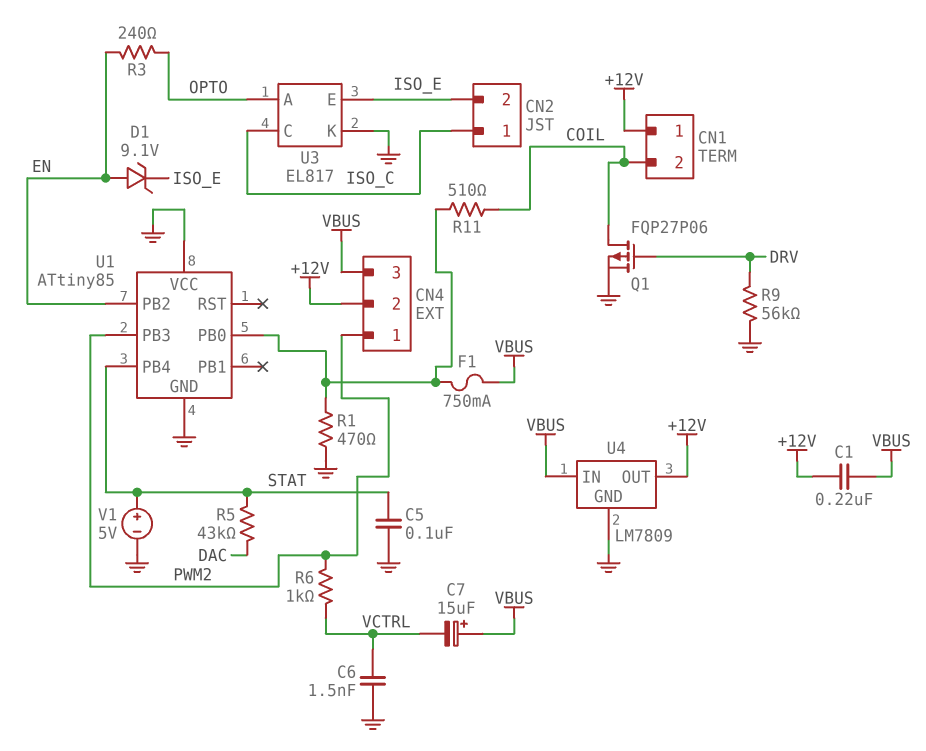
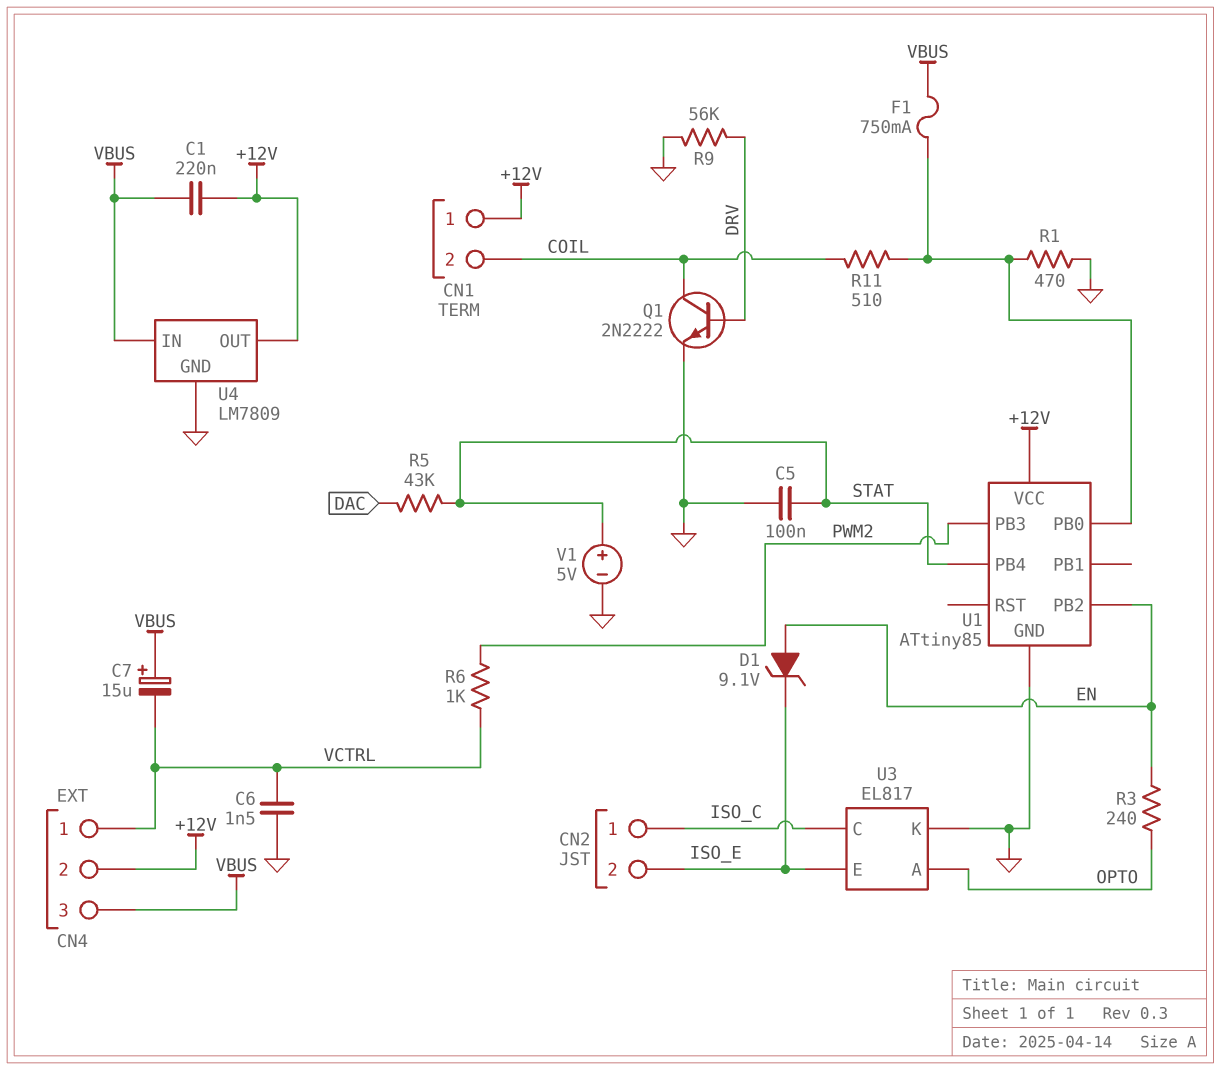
CN4 pin 1: PWM2 -> VCTRL
Q1: PMOS FQP27P06 (G DRV, D COIL, S GND) -> NPN 2N2222 (B DRV, C COIL, E GND)
U1 pin VCC: GND -> +12V

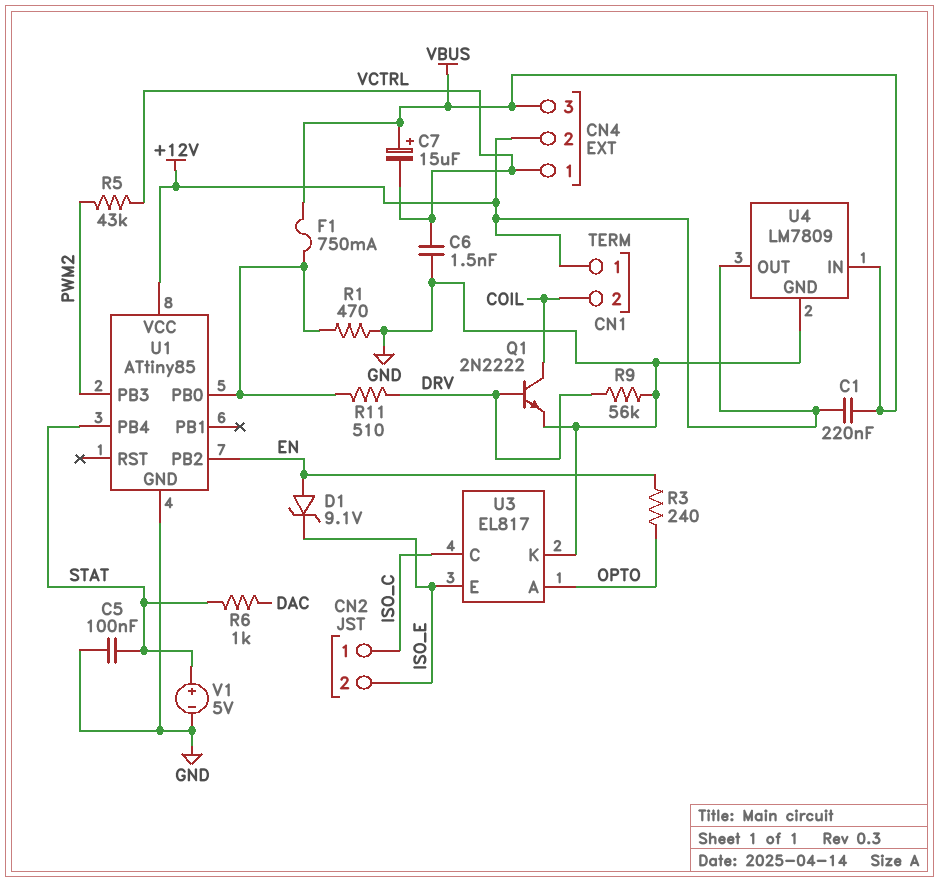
R5: 43k (DAC, STAT) -> 43k (PWM2, VCTRL)
R6: 1k (PWM2, VCTRL) -> 1k (DAC, STAT)
R11: 510 (COIL, U1/PB0) -> 510 (DRV, U1/PB0)

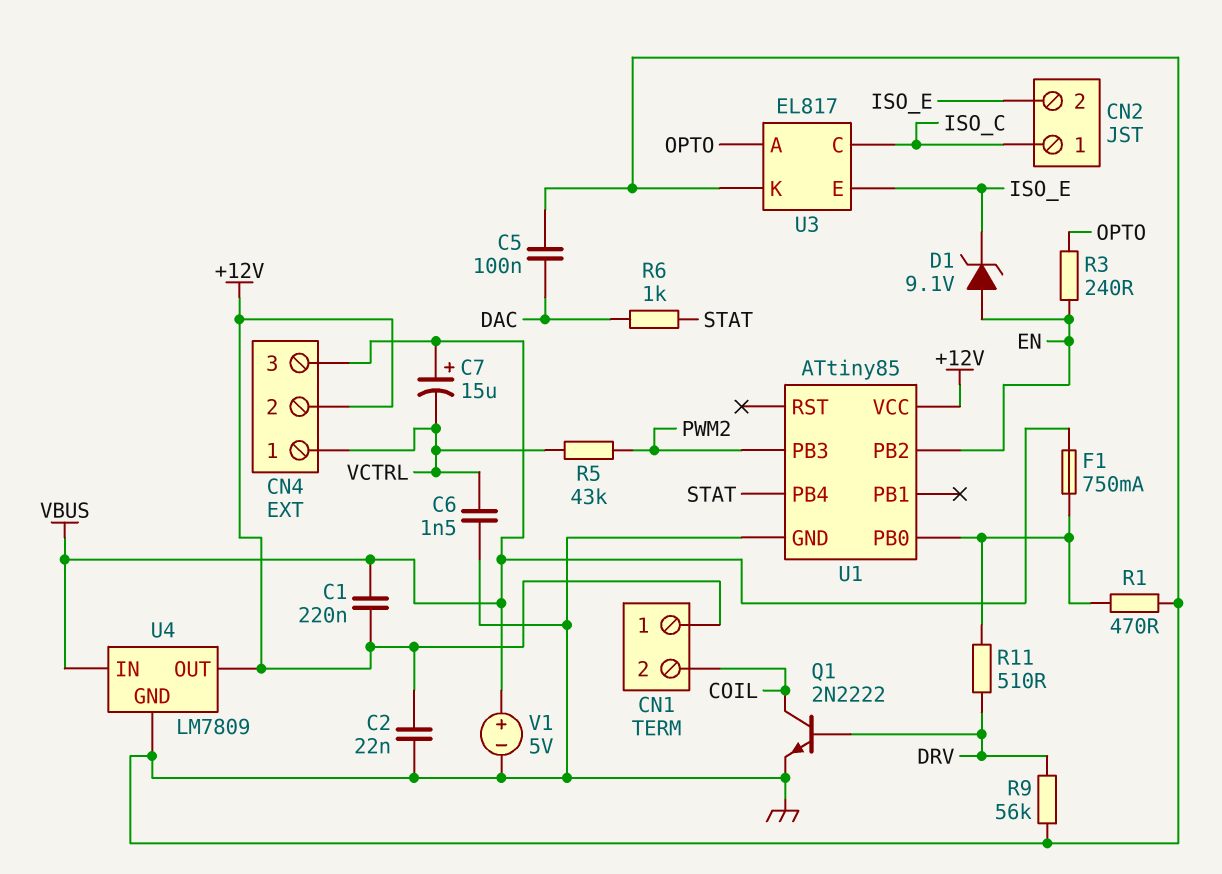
C2: none -> 22nF (+12V, GND)
C5: 100nF (GND, STAT) -> 100nF (DAC, GND)
V1: 5V (plus STAT, minus GND) -> 5V (plus VBUS, minus GND)

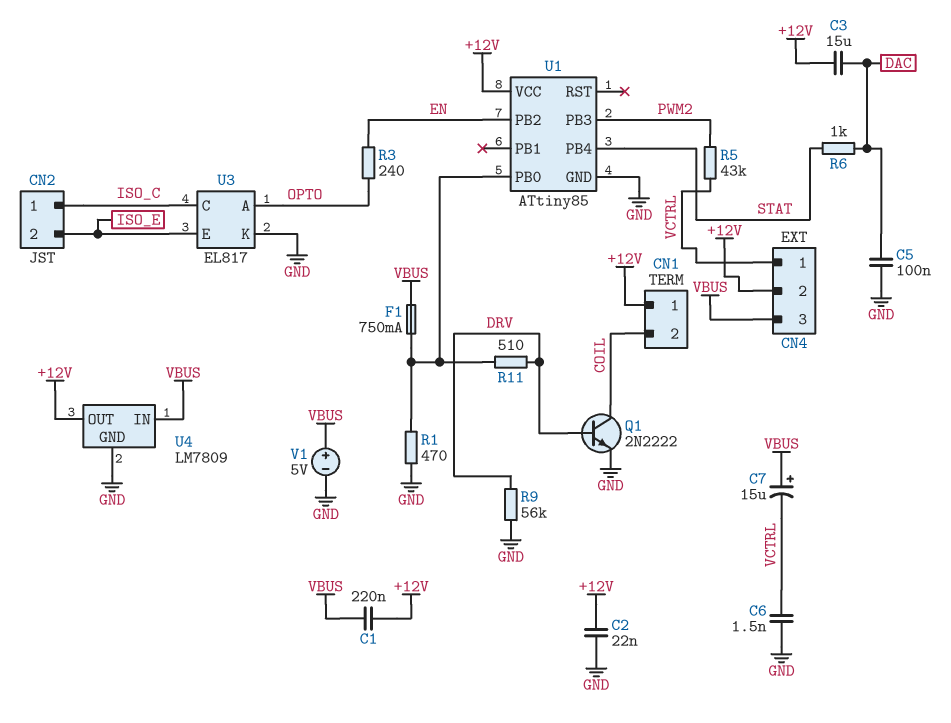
C3: none -> 15uF (+12V, DAC)
D1: zener 9.1V (A EN, K ISO_E) -> none

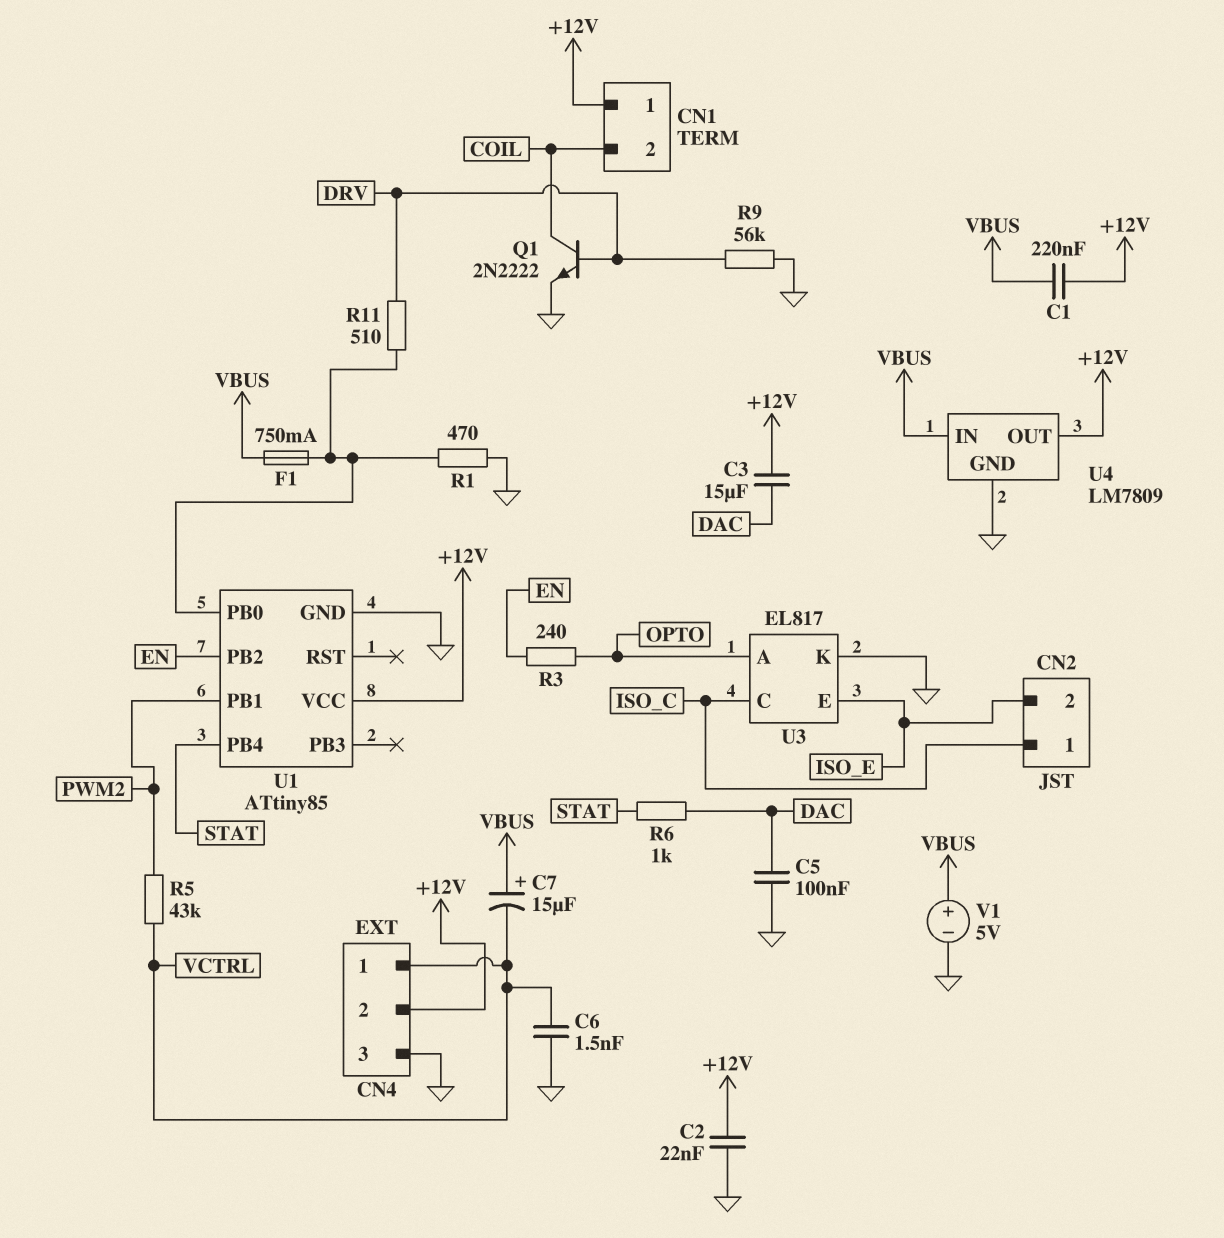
CN4 pin 3: VBUS -> GND
U1 pin PB1: none -> PWM2
U1 pin PB3: PWM2 -> none

